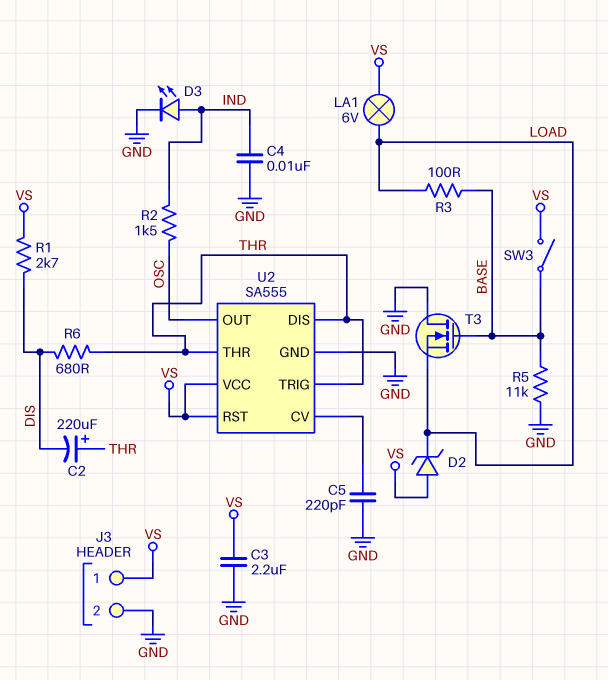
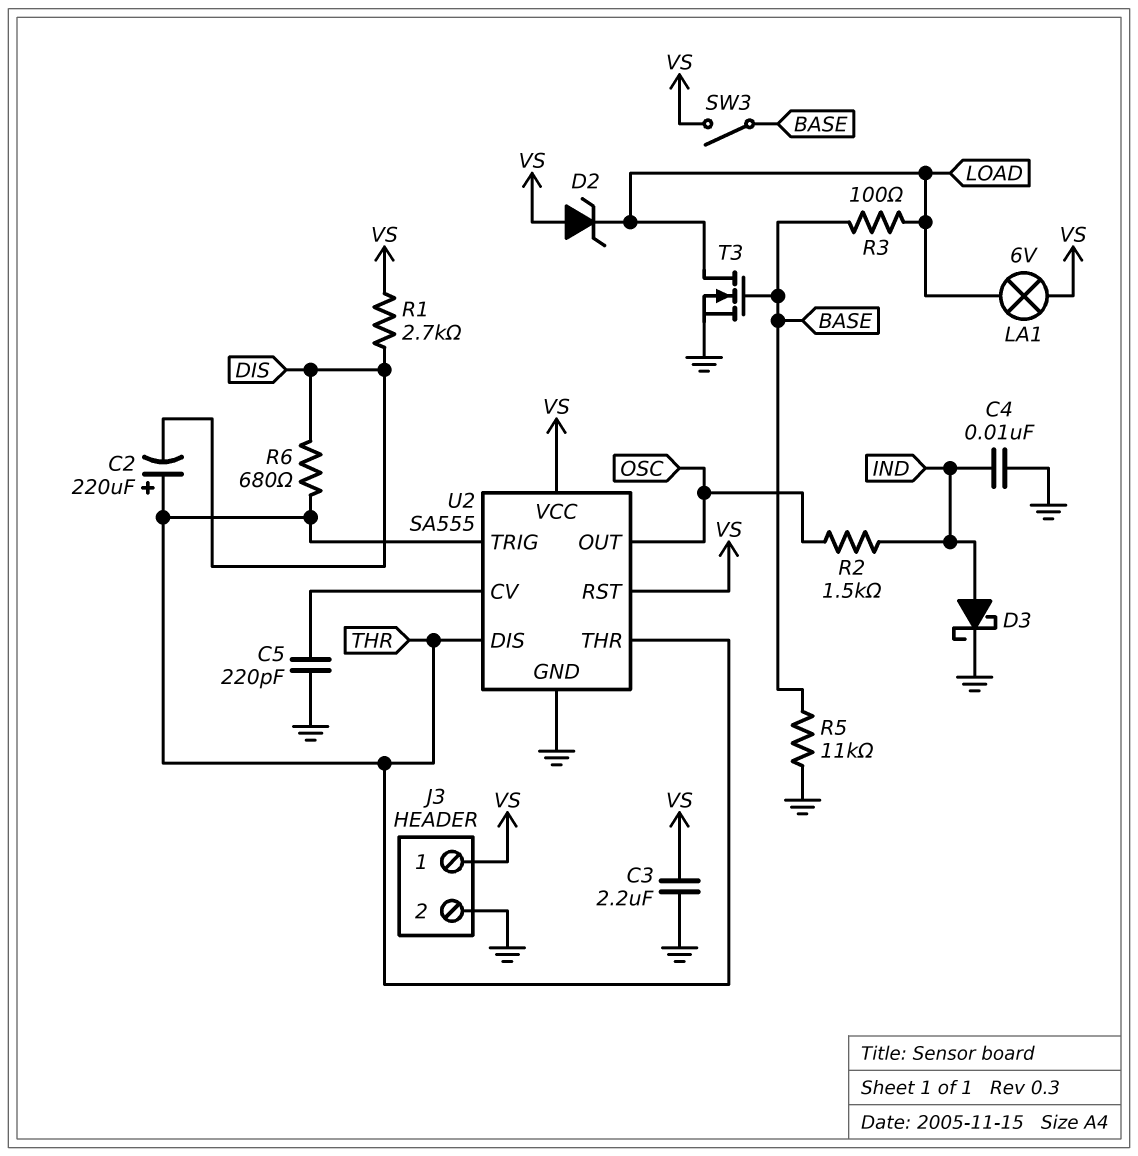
D3: LED (A IND, K GND) -> schottky (A IND, K GND)
T3: NMOS (G BASE, D GND, S LOAD) -> NMOS (G BASE, D LOAD, S GND)

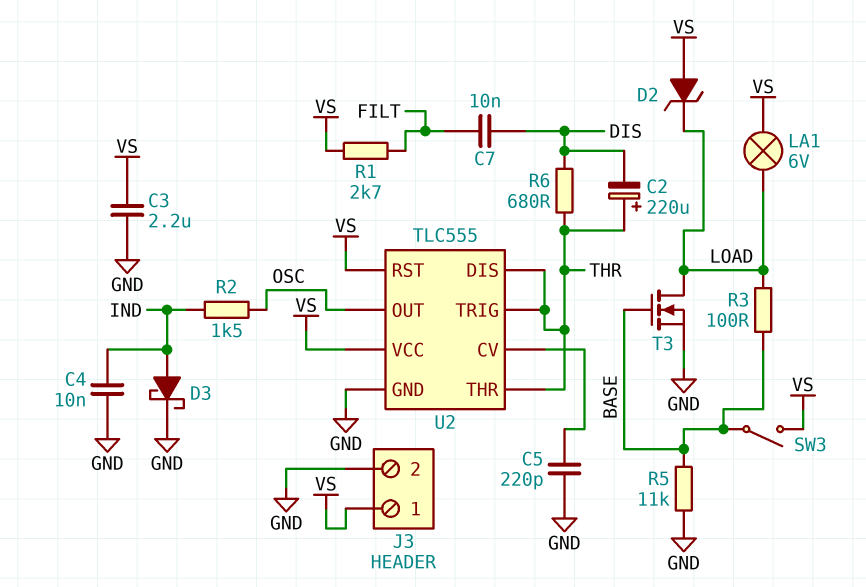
C7: none -> 10nF (DIS, FILT)
R1: 2.7k (DIS, VS) -> 2.7k (FILT, VS)
U2: SA555 -> TLC555

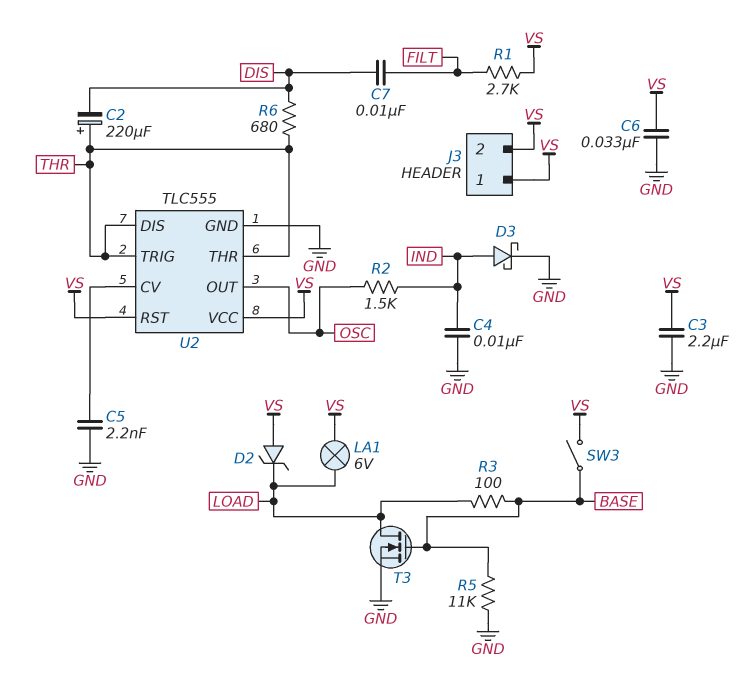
C5: 220pF (GND, U2/CV) -> 2.2nF (GND, U2/CV)
C6: none -> 33nF (GND, VS)
J3 pin 2: GND -> VS

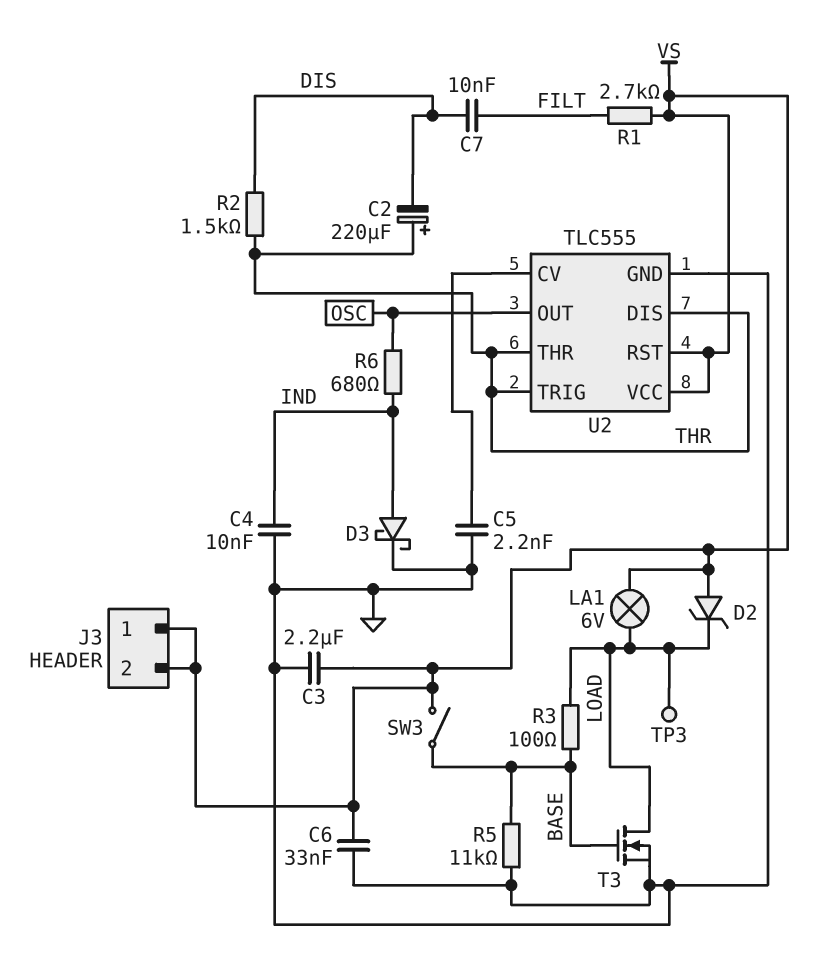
R2: 1.5k (IND, OSC) -> 1.5k (DIS, THR)
R6: 680 (DIS, THR) -> 680 (IND, OSC)
TP3: none -> test point (LOAD)

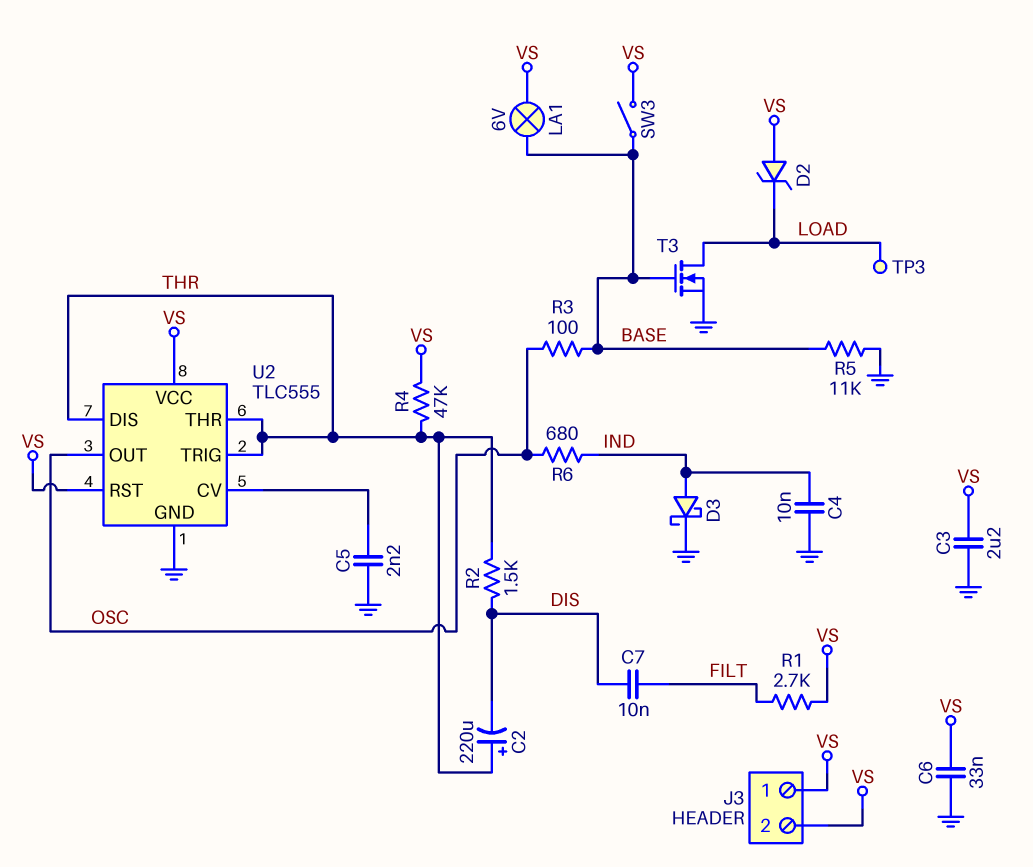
LA1: lamp 6V (LOAD, VS) -> lamp 6V (BASE, VS)
R3: 100 (BASE, LOAD) -> 100 (BASE, OSC)
R4: none -> 47k (THR, VS)

